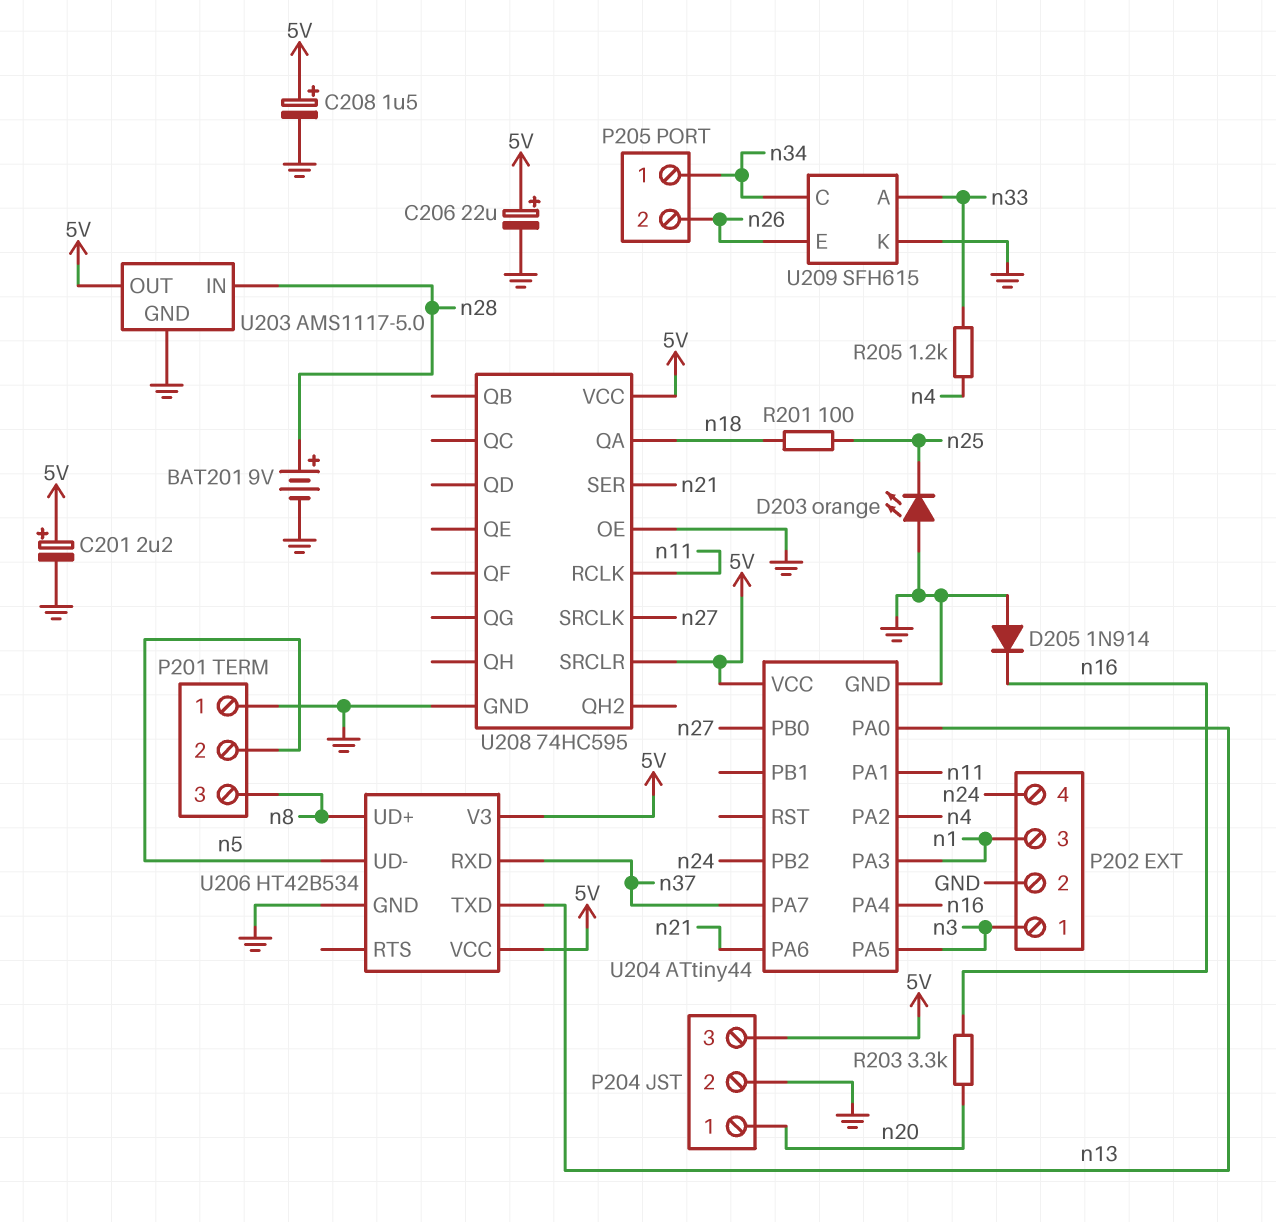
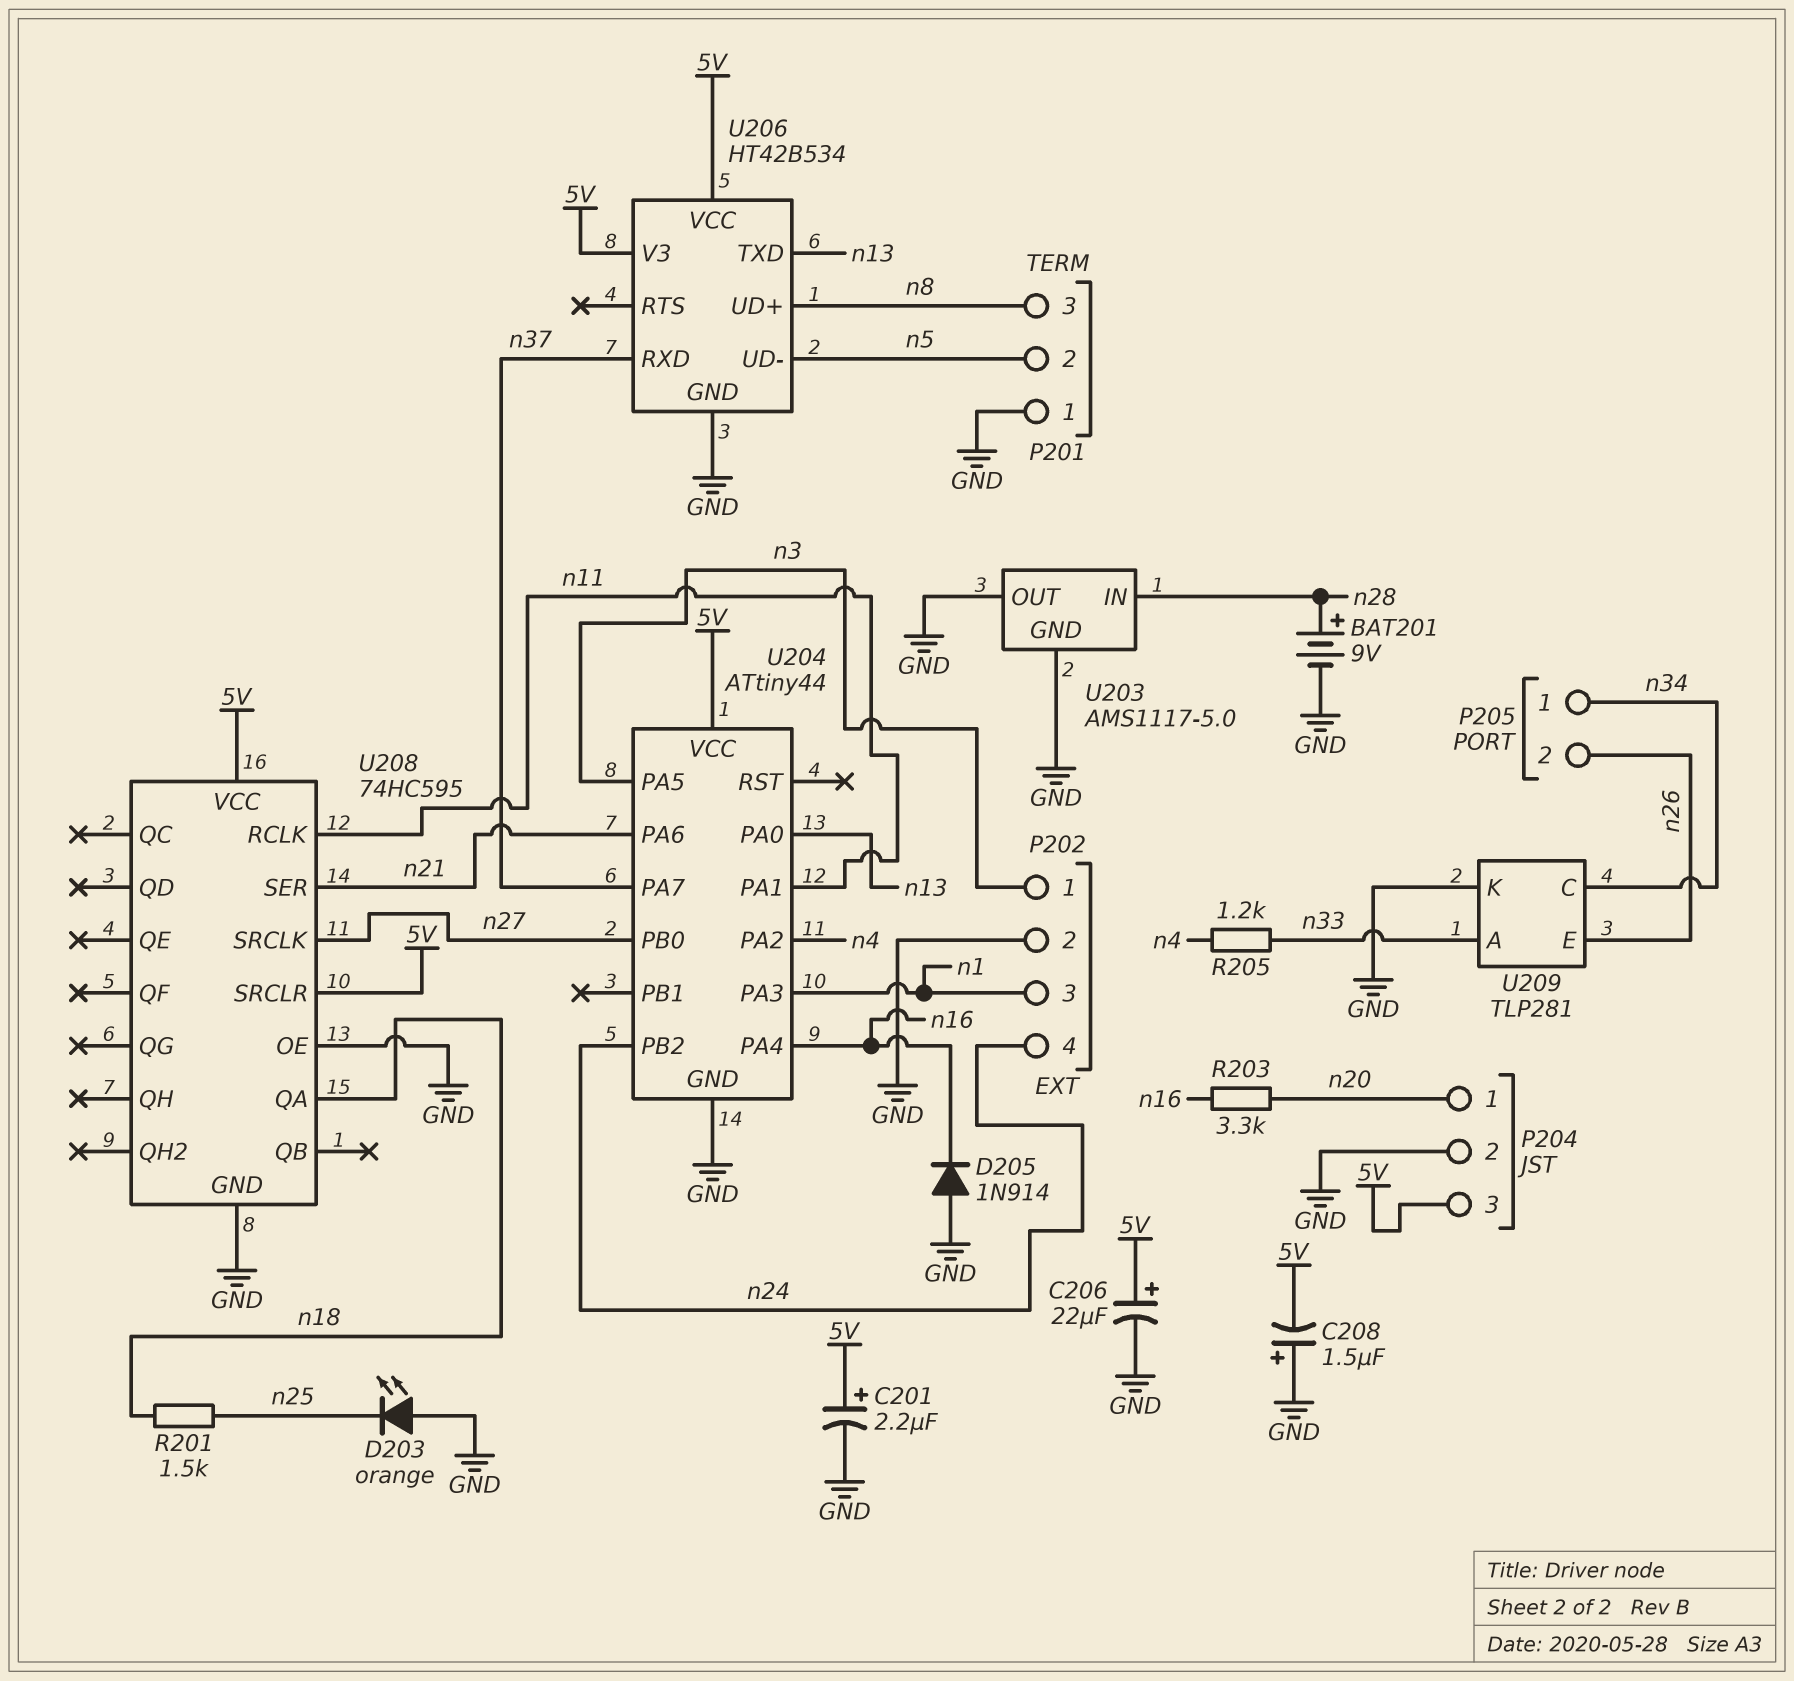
C208: 1.5uF (plus 5V, minus GND) -> 1.5uF (plus GND, minus 5V)
R201: 100 (n18, n25) -> 1.5k (n18, n25)
U203 pin OUT: 5V -> GND
U209: SFH615 -> TLP281

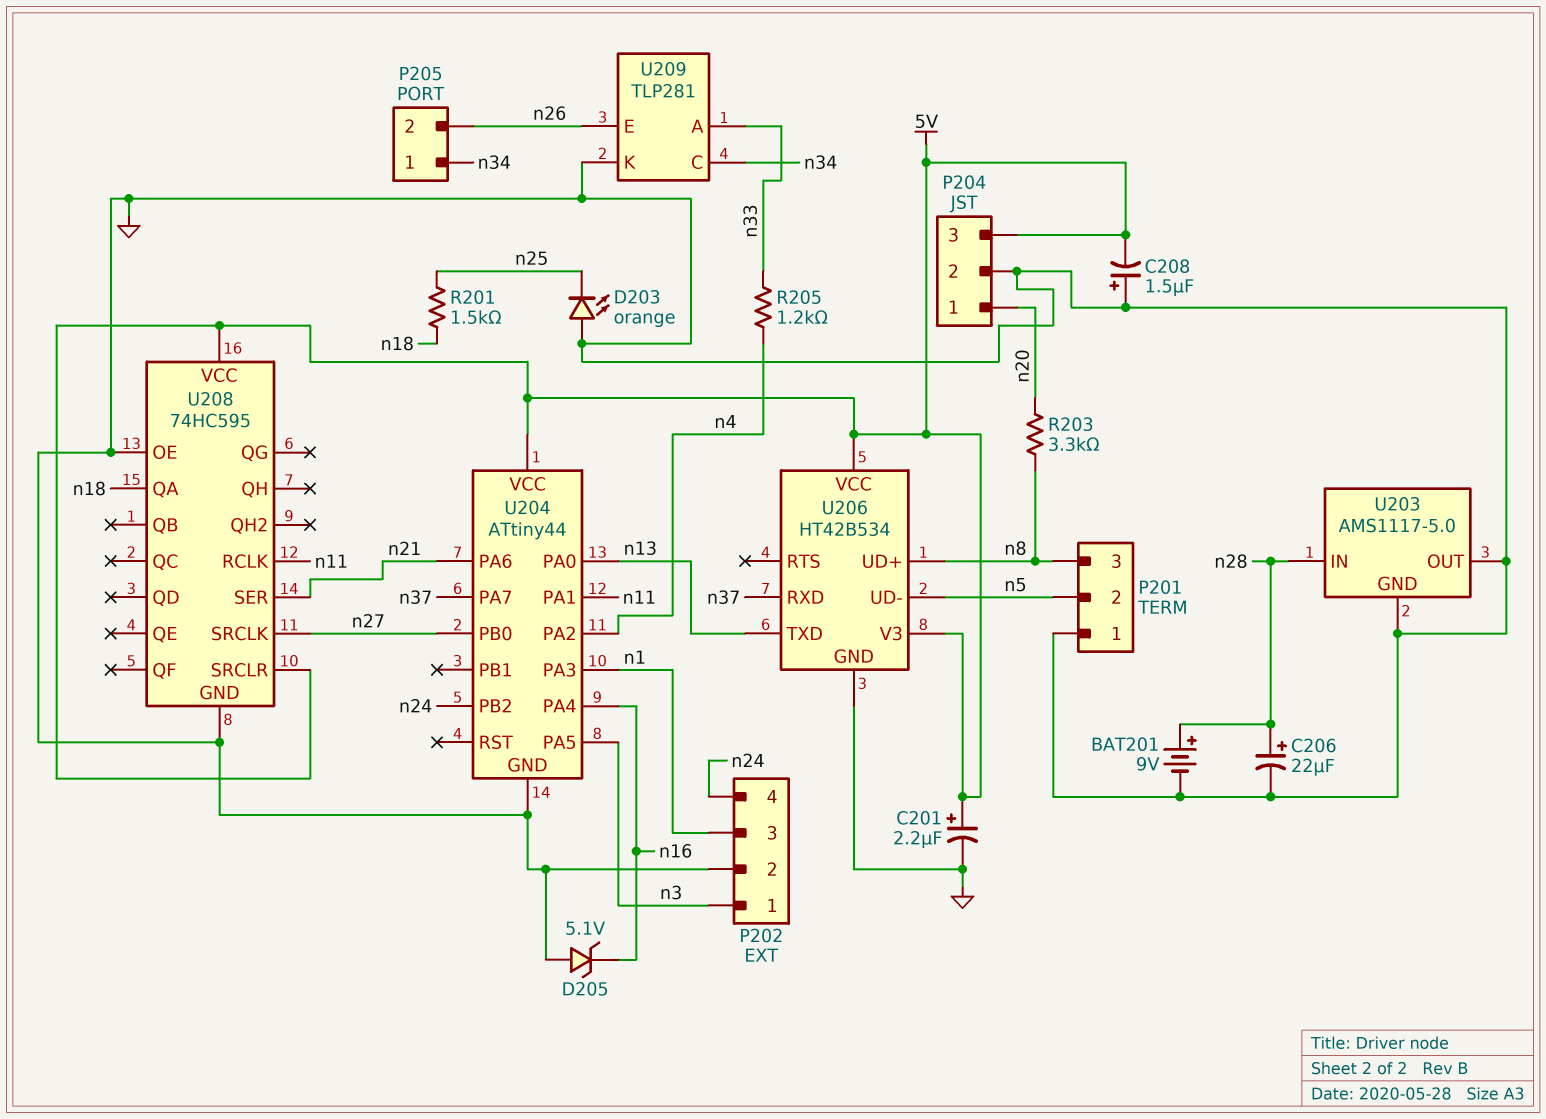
C206: 22uF (plus 5V, minus GND) -> 22uF (plus n28, minus GND)
D205: diode 1N914 (A GND, K n16) -> zener 5.1V (A GND, K n16)
R203: 3.3k (n16, n20) -> 3.3k (n8, n20)

